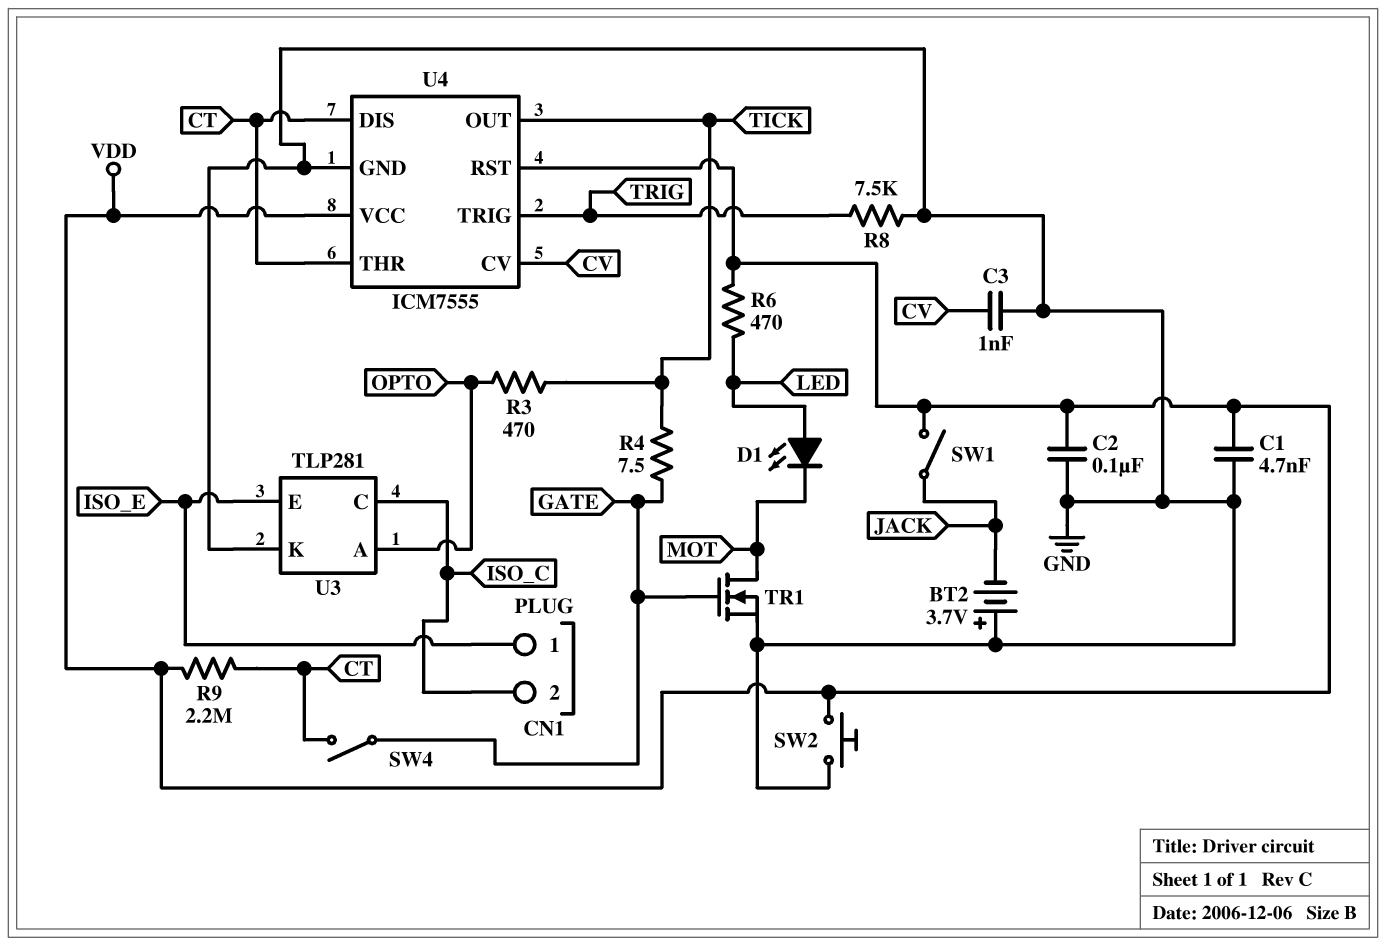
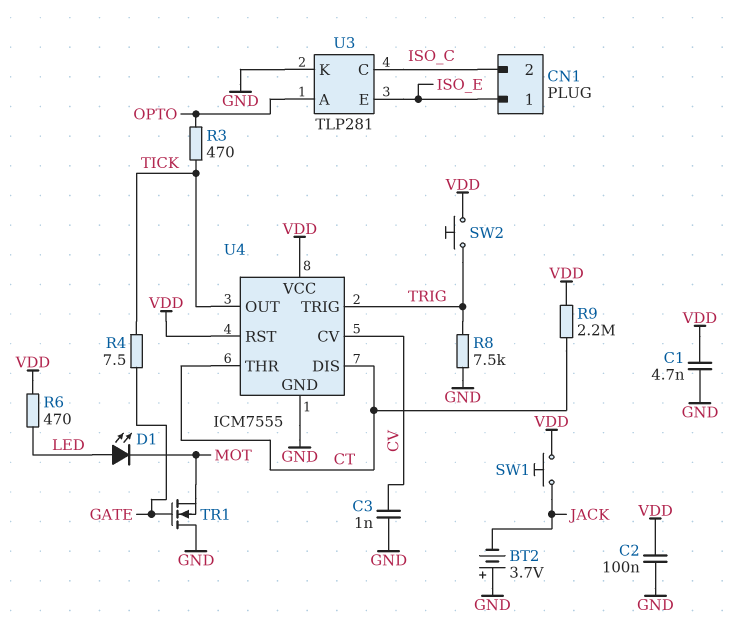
SW1: switch (JACK, VDD) -> button (JACK, VDD)
SW2: button (GND, VDD) -> button (TRIG, VDD)
SW4: switch (CT, GATE) -> none
TR1: NMOS (G GATE, D MOT, S GND) -> NMOS (G GATE, D GND, S MOT)

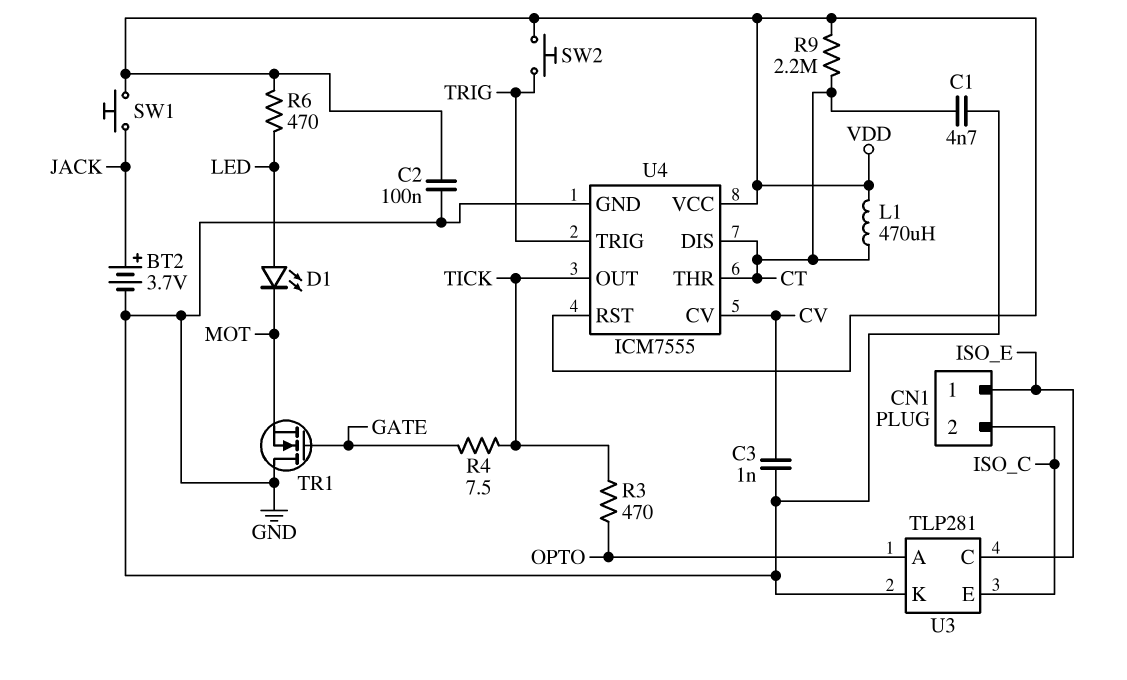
BT2: 3.7V (plus GND, minus JACK) -> 3.7V (plus JACK, minus GND)
C1: 4.7nF (GND, VDD) -> 4.7nF (CT, GND)
L1: none -> 470uH (CT, VDD)
R8: 7.5k (GND, TRIG) -> none
U3 pin C: ISO_C -> ISO_E
U3 pin E: ISO_E -> ISO_C

